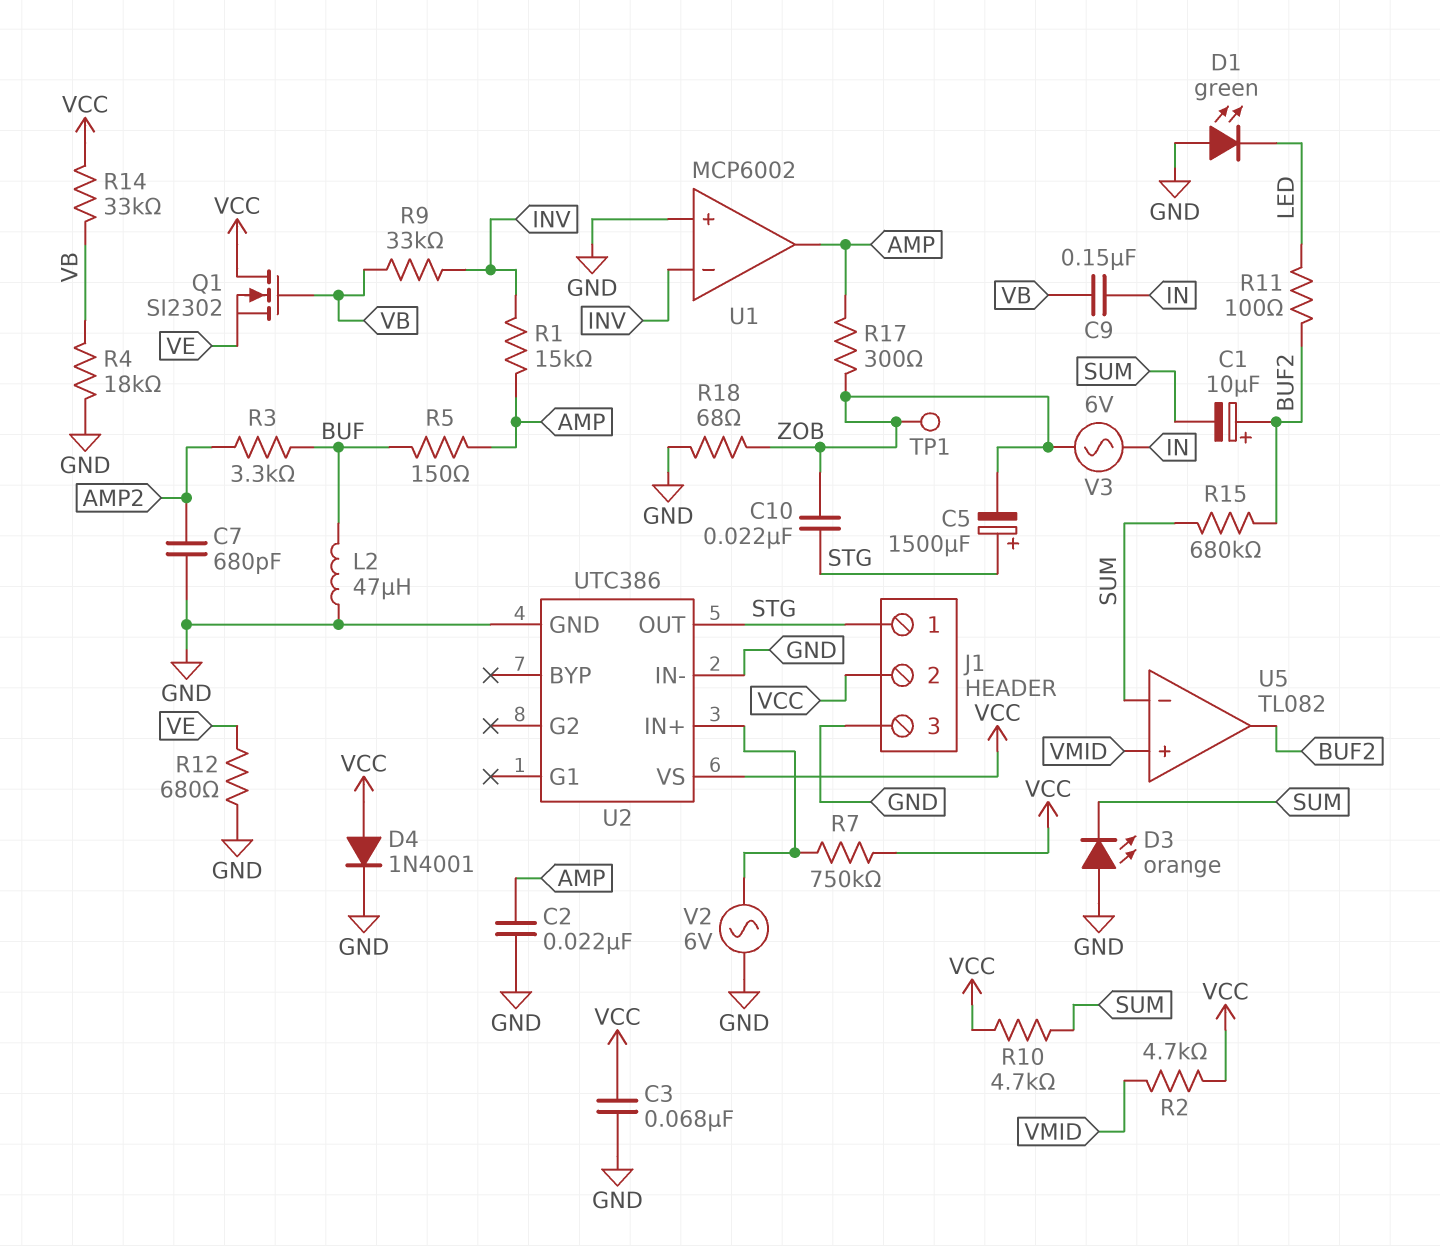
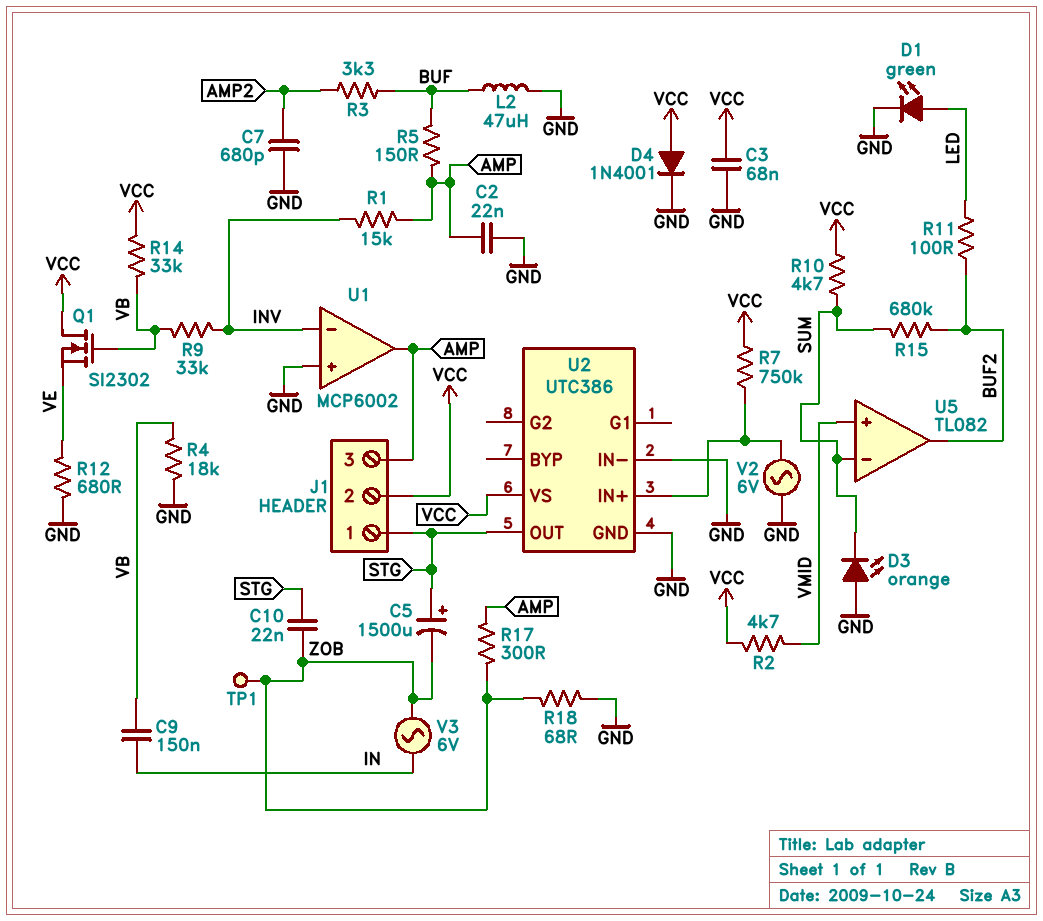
C1: 10uF (plus BUF2, minus SUM) -> none
D1: LED green (A GND, K LED) -> LED green (A LED, K GND)
J1 pin 3: GND -> AMP

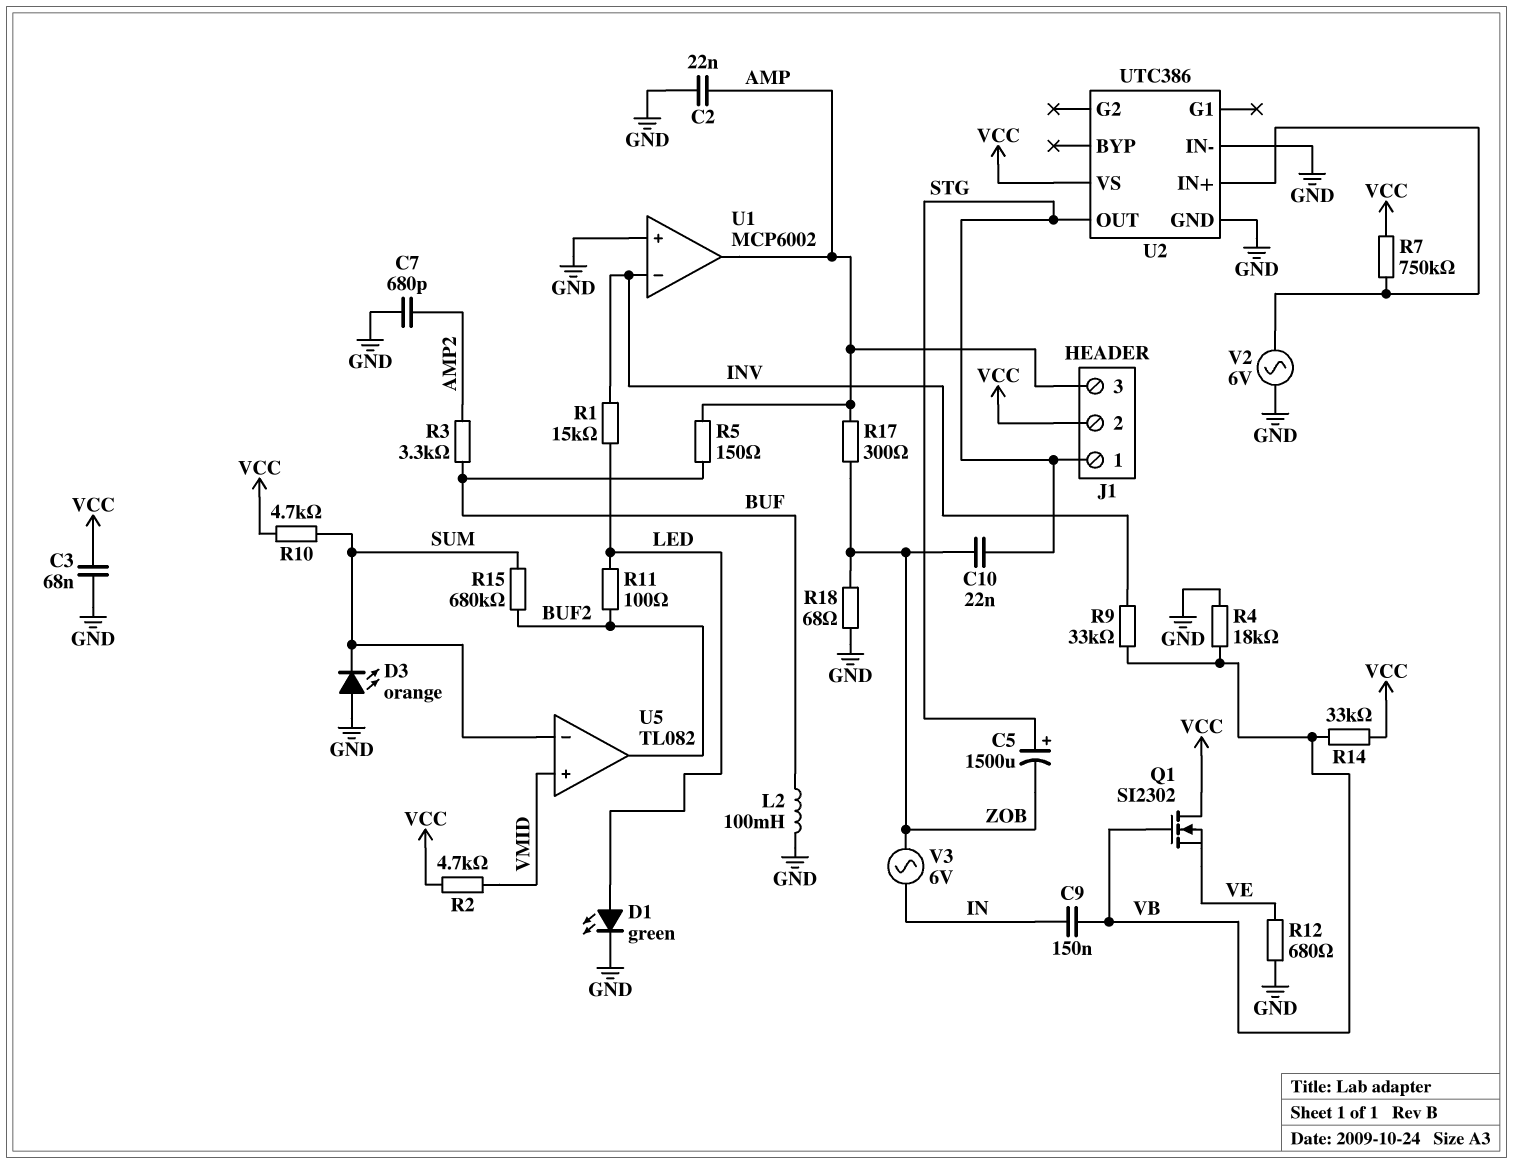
D4: diode 1N4001 (A VCC, K GND) -> none
L2: 47uH (BUF, GND) -> 100mH (BUF, GND)
R1: 15k (AMP, INV) -> 15k (INV, LED)
TP1: test point (ZOB) -> none

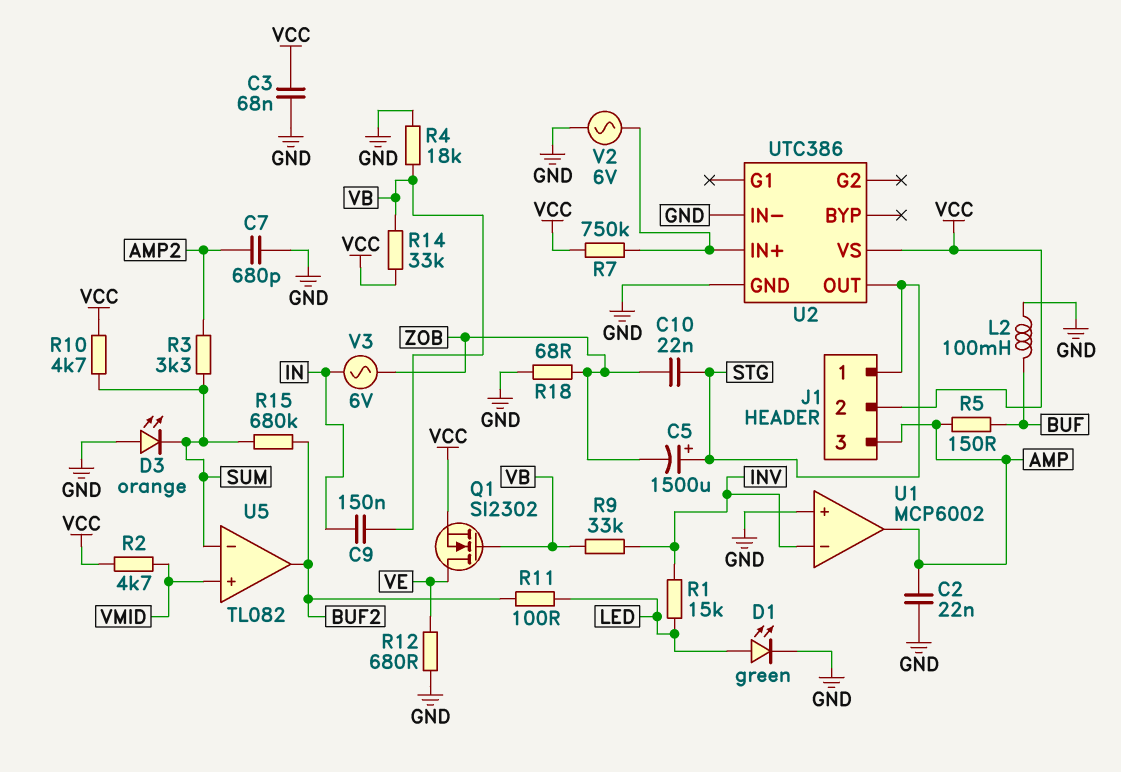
Q1: NMOS SI2302 (G VB, D VCC, S VE) -> NMOS SI2302 (G VB, D VE, S VCC)
R3: 3.3k (AMP2, BUF) -> 3.3k (AMP2, SUM)
R17: 300 (AMP, ZOB) -> none

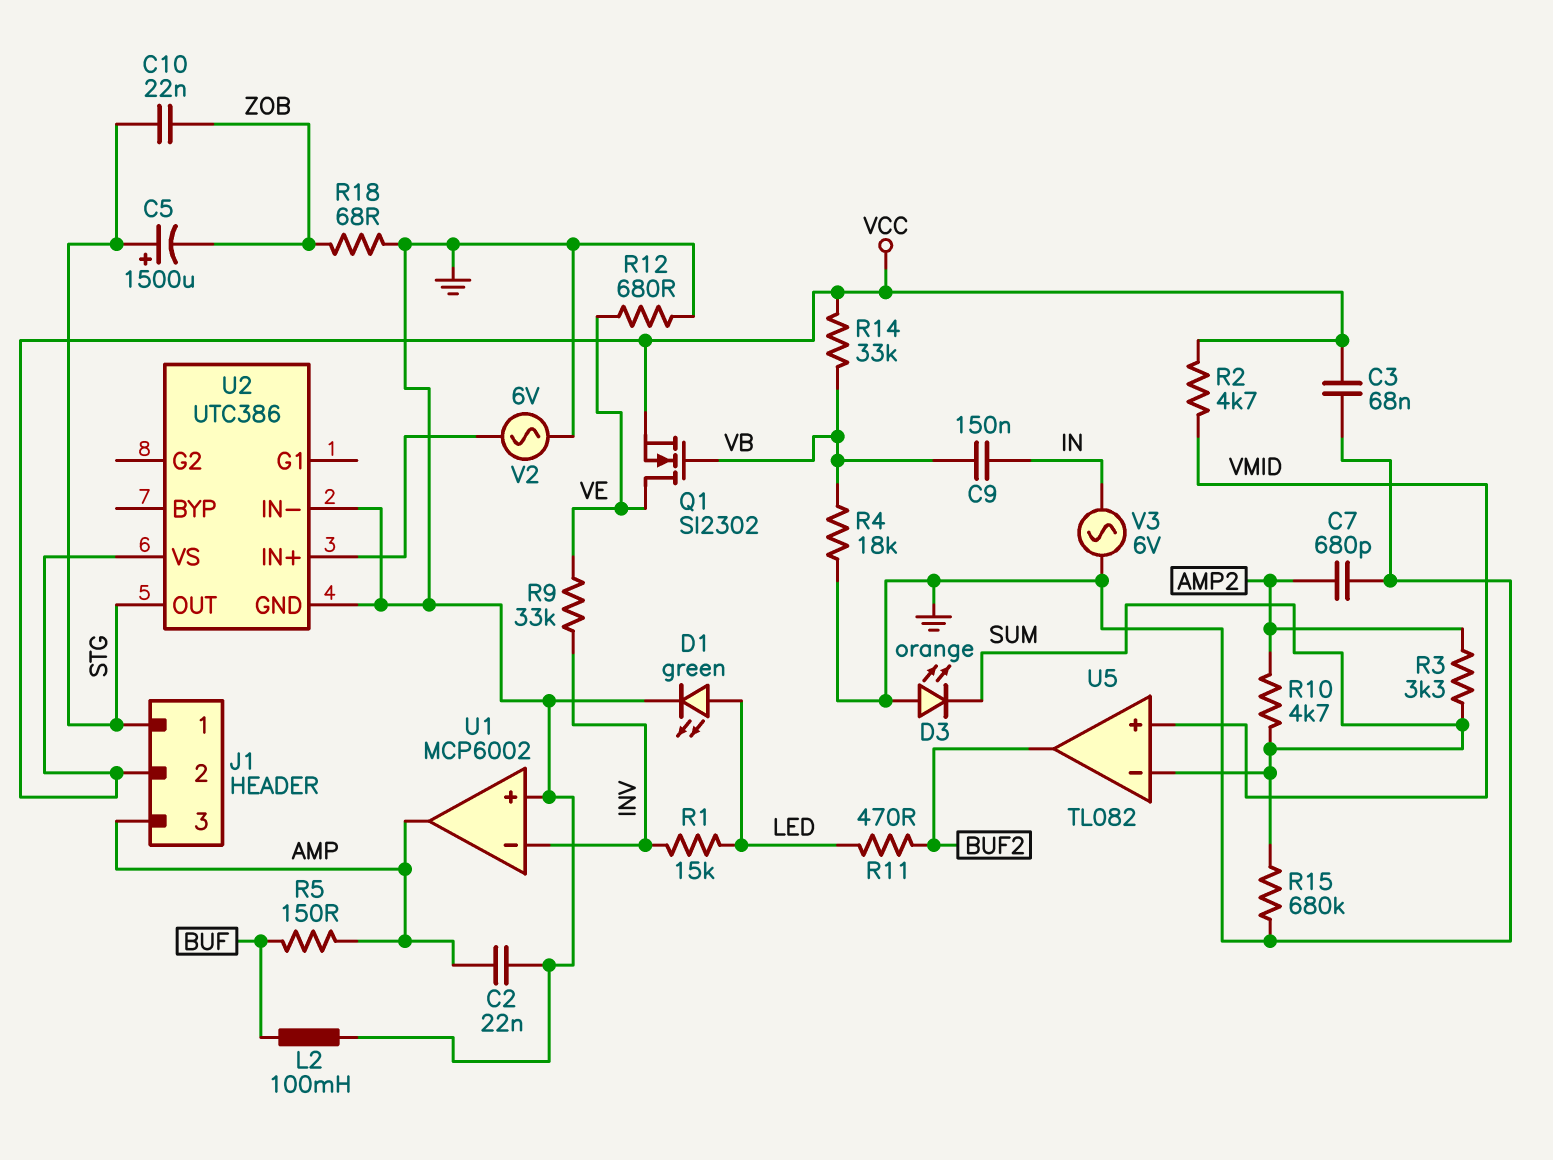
R7: 750k (U2/IN+, VCC) -> none
R9: 33k (INV, VB) -> 33k (INV, VE)
R10: 4.7k (SUM, VCC) -> 4.7k (AMP2, SUM)
R11: 100 (BUF2, LED) -> 470 (BUF2, LED)
R15: 680k (BUF2, SUM) -> 680k (GND, SUM)
V3: AC 6V (IN, ZOB) -> AC 6V (GND, IN)

